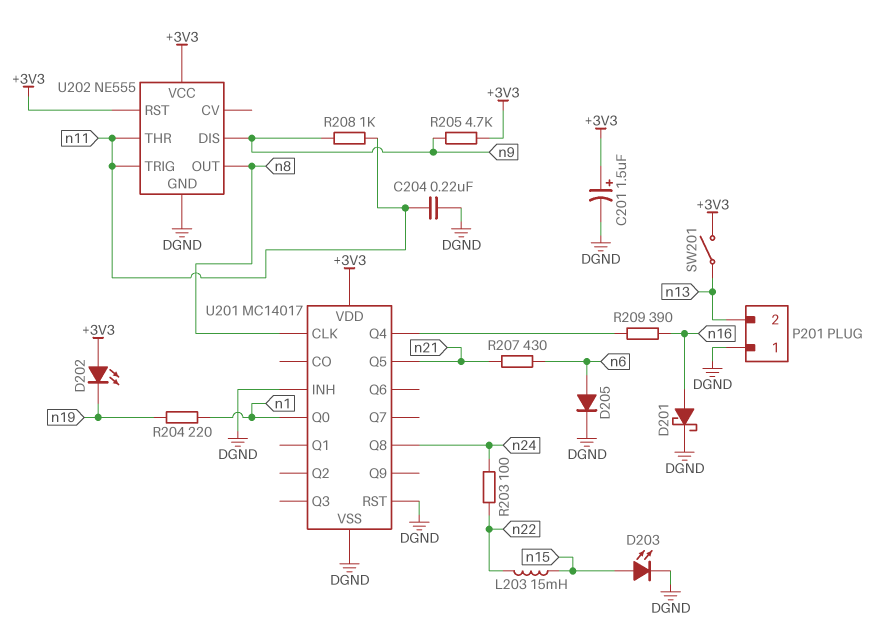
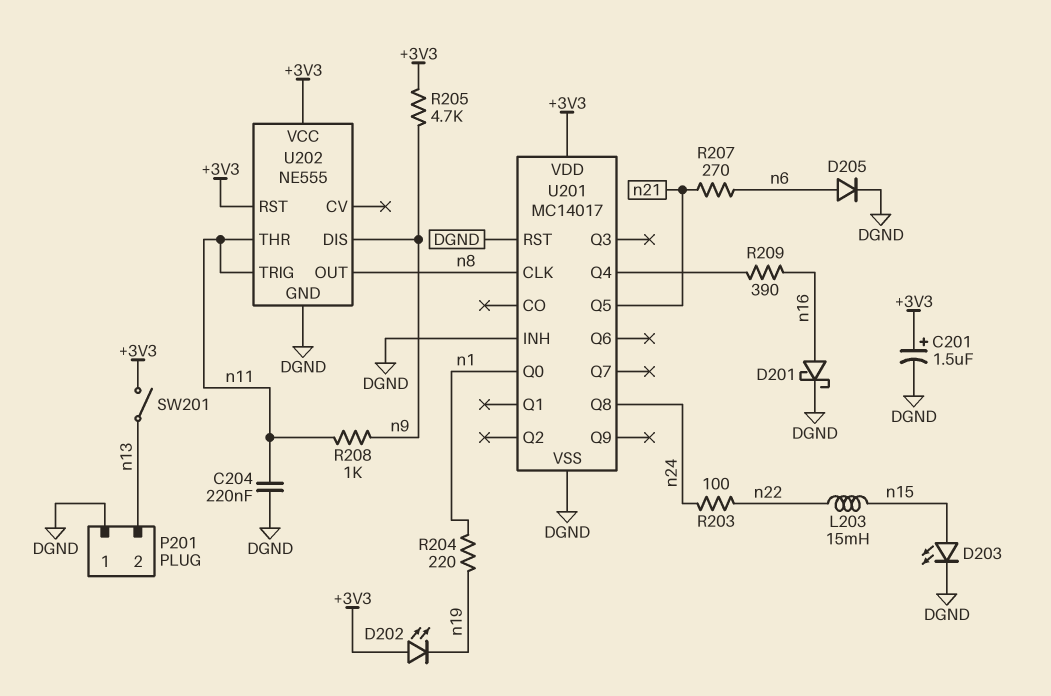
R207: 430 (n6, n21) -> 270 (n6, n21)

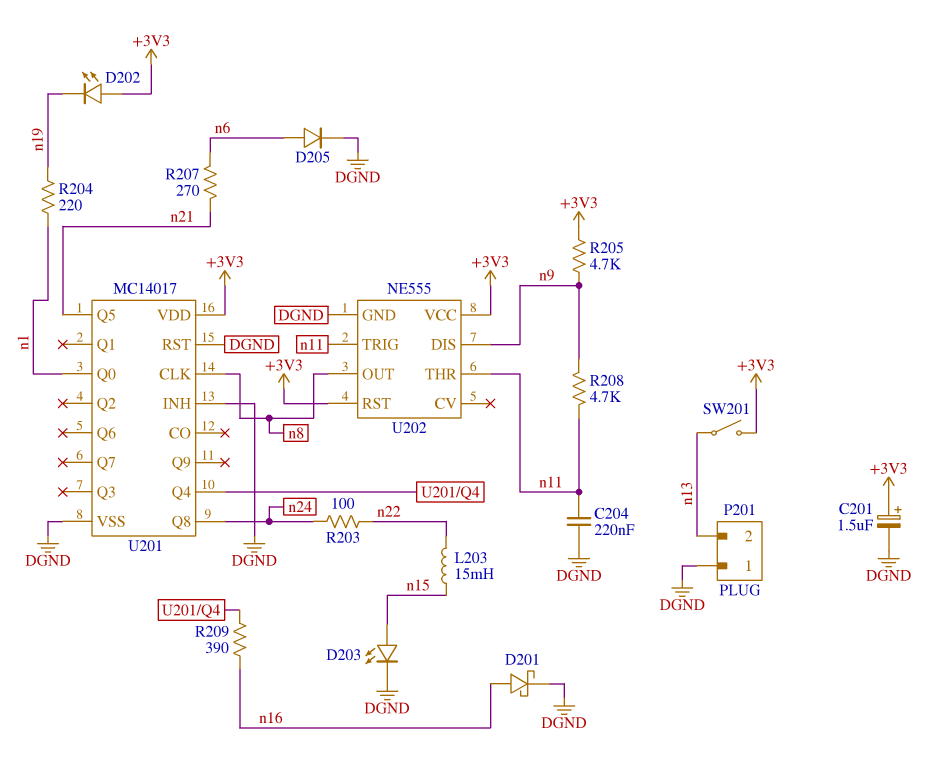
R208: 1k (n9, n11) -> 4.7k (n9, n11)

